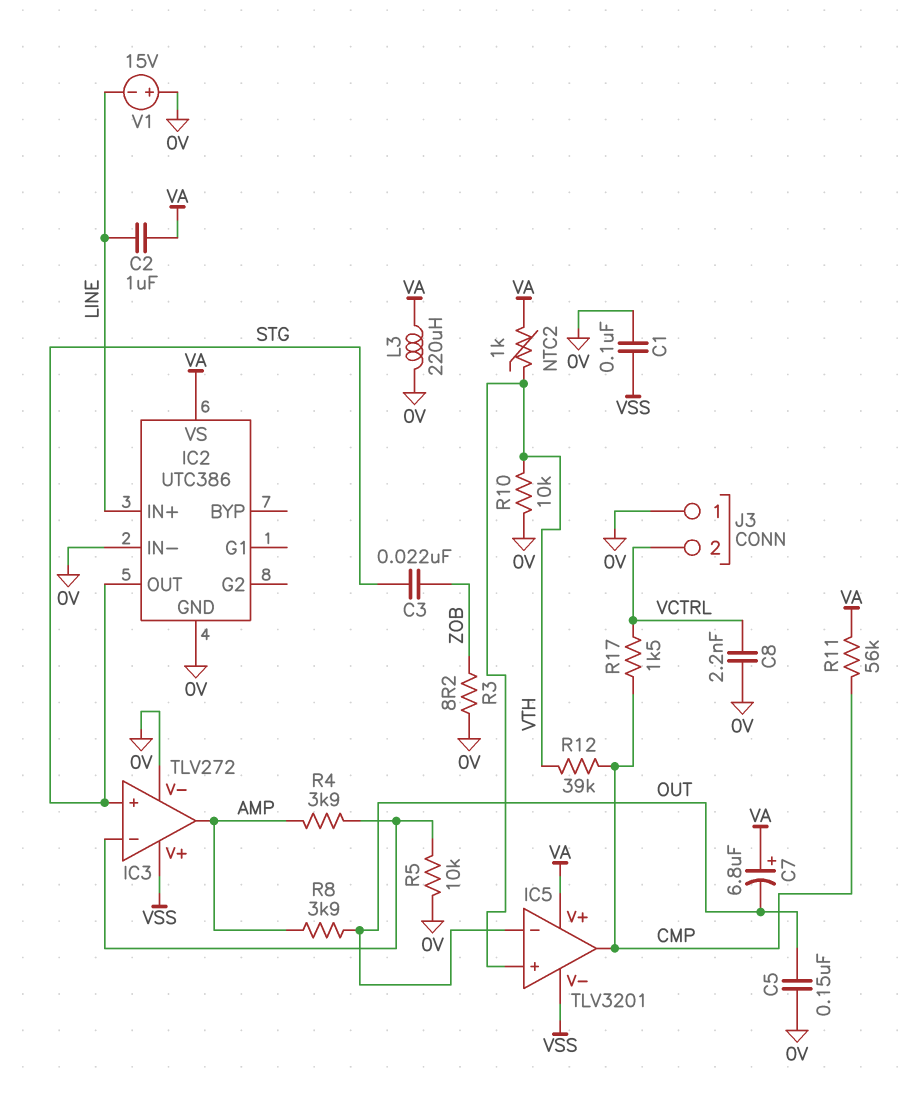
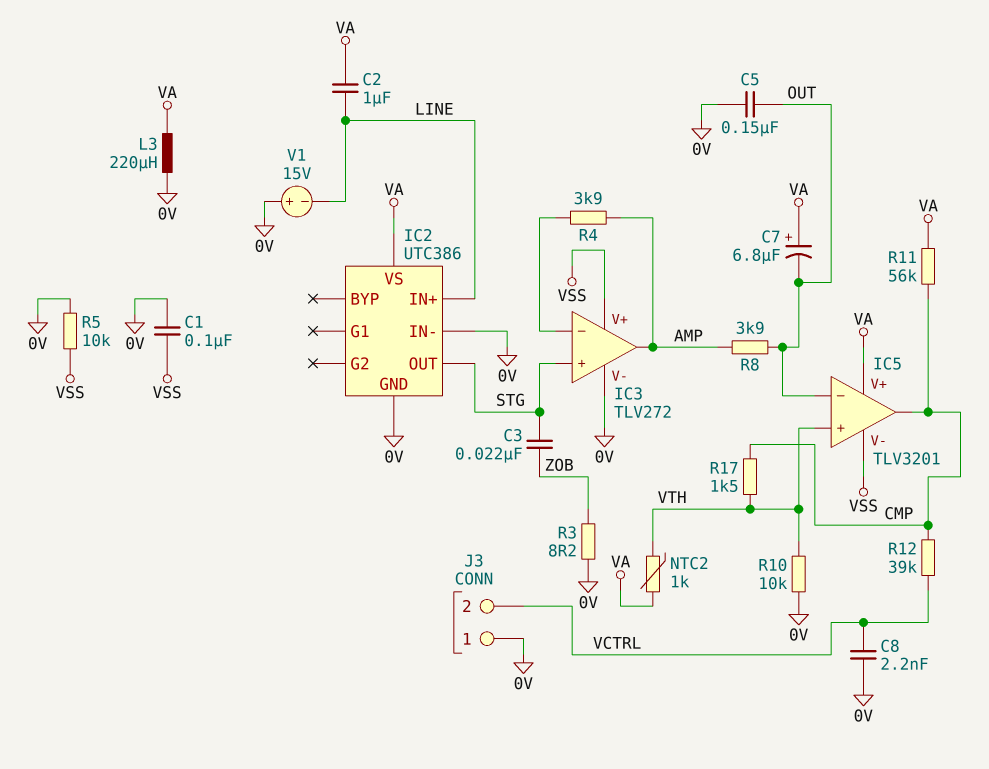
R5: 10k (0V, IC3/in-) -> 10k (0V, VSS)
R12: 39k (CMP, VTH) -> 39k (CMP, VCTRL)
R17: 1.5k (CMP, VCTRL) -> 1.5k (CMP, VTH)

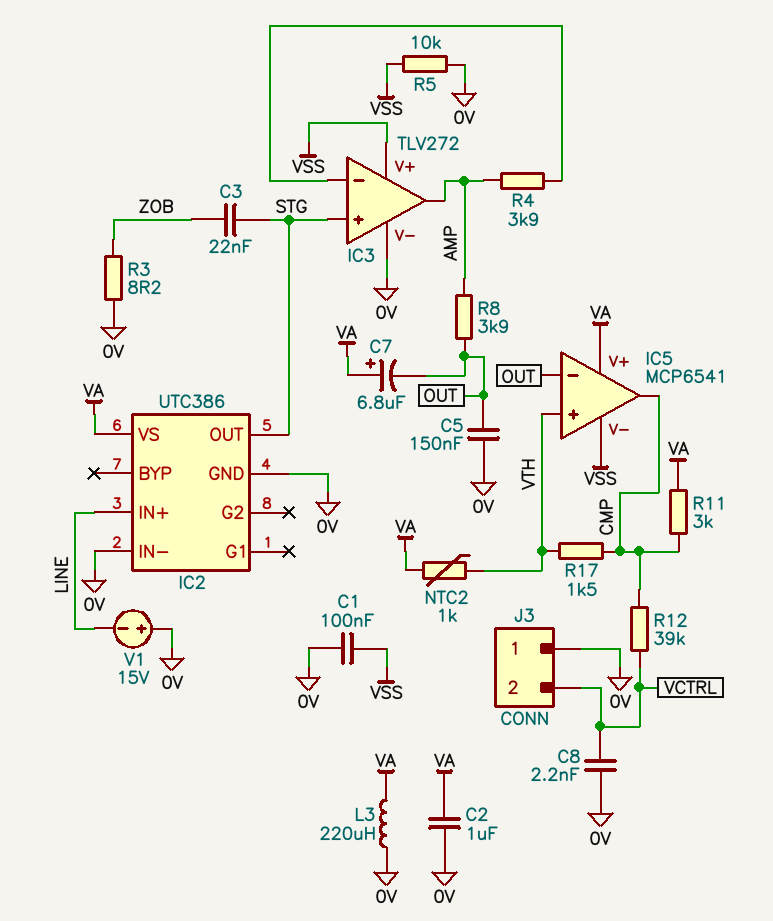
C2: 1uF (LINE, VA) -> 1uF (0V, VA)
IC5: TLV3201 -> MCP6541
R10: 10k (0V, VTH) -> none
R11: 56k (CMP, VA) -> 3k (CMP, VA)

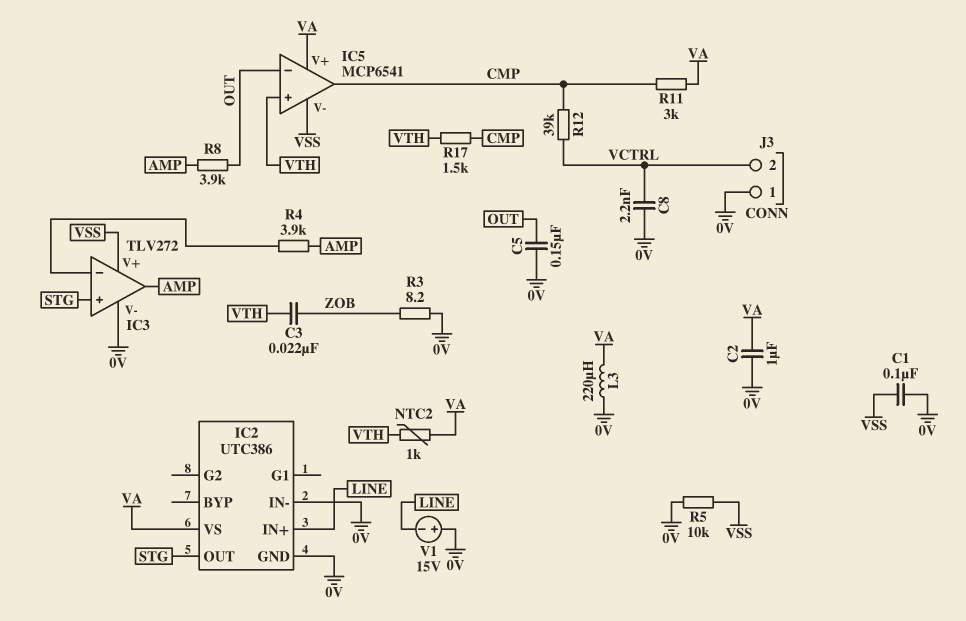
C3: 22nF (STG, ZOB) -> 22nF (VTH, ZOB)
C7: 6.8uF (plus VA, minus OUT) -> none

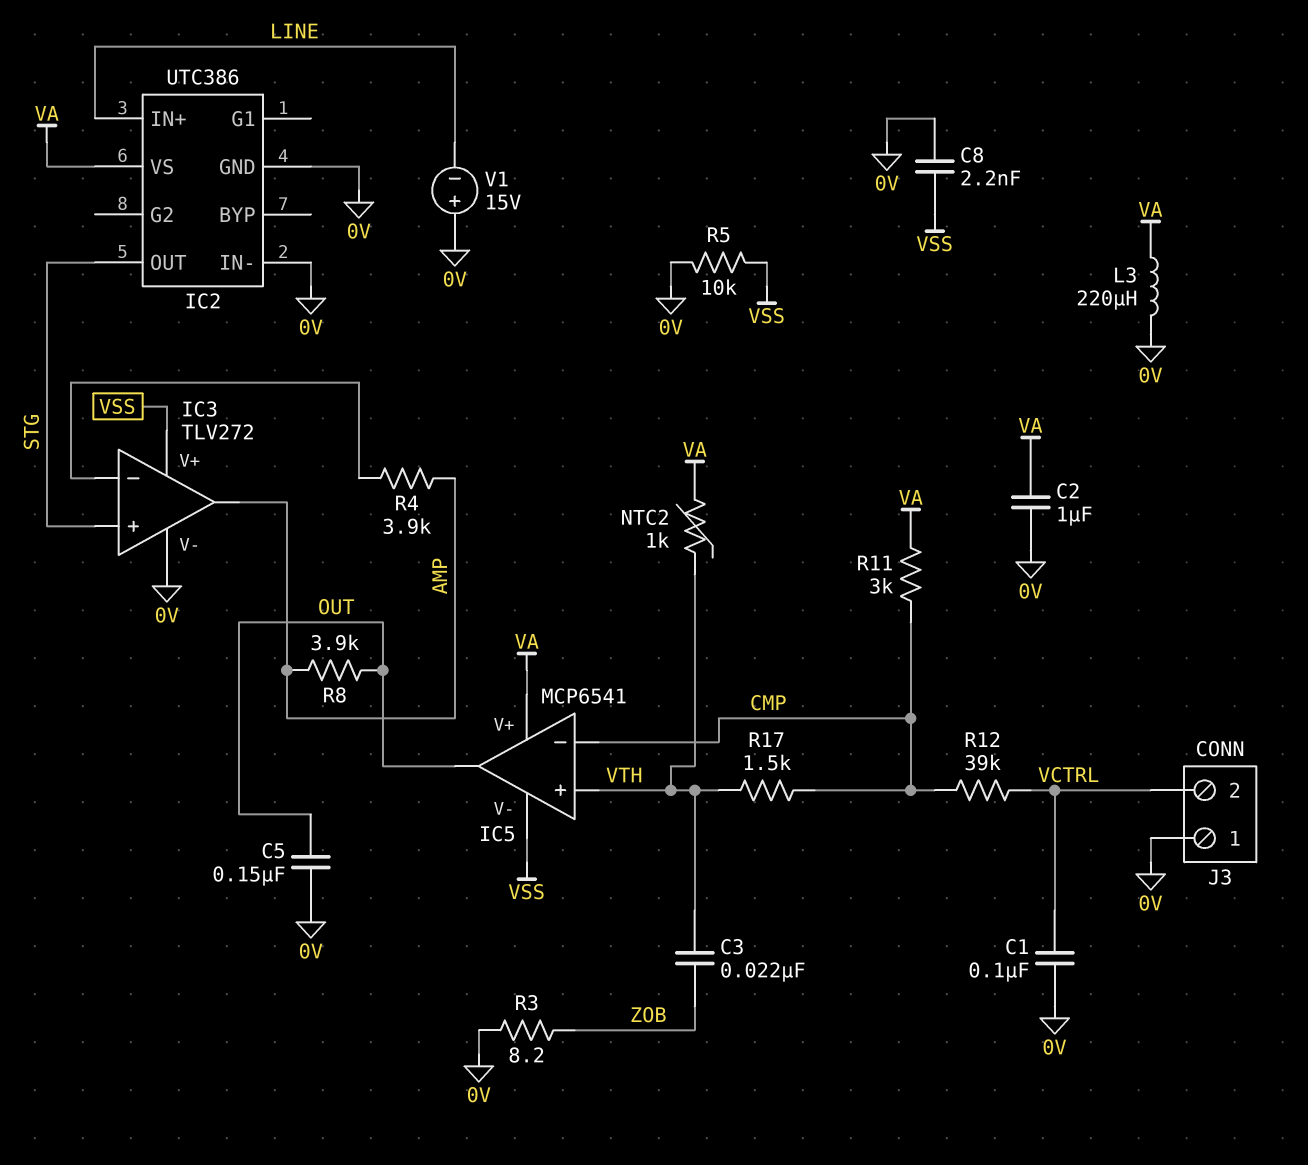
C1: 100nF (0V, VSS) -> 100nF (0V, VCTRL)
C8: 2.2nF (0V, VCTRL) -> 2.2nF (0V, VSS)
IC5 pin in-: OUT -> CMP
IC5 pin out: CMP -> OUT

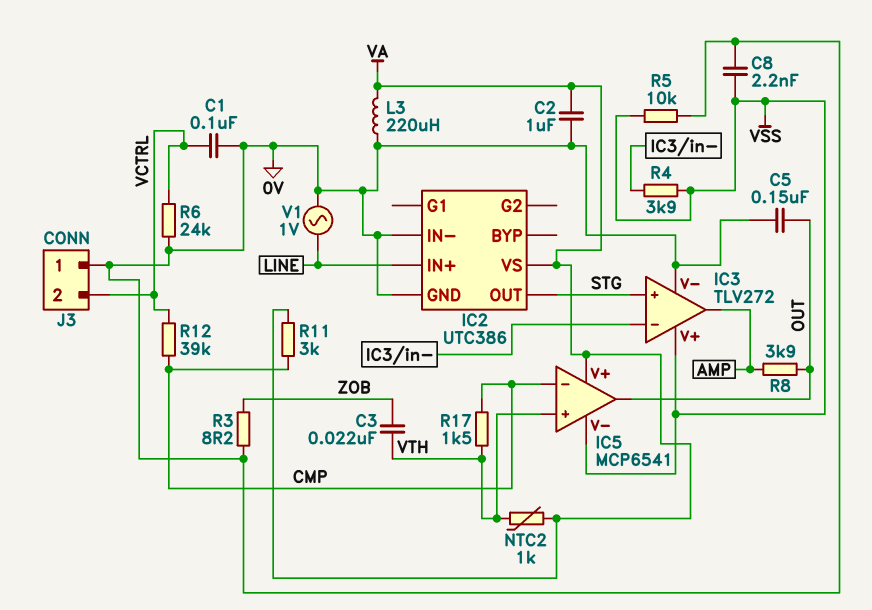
R4: 3.9k (AMP, IC3/in-) -> 3.9k (IC3/in-, VSS)
R6: none -> 24k (0V, VCTRL)
V1: 15V (plus 0V, minus LINE) -> AC 1V (0V, LINE)

